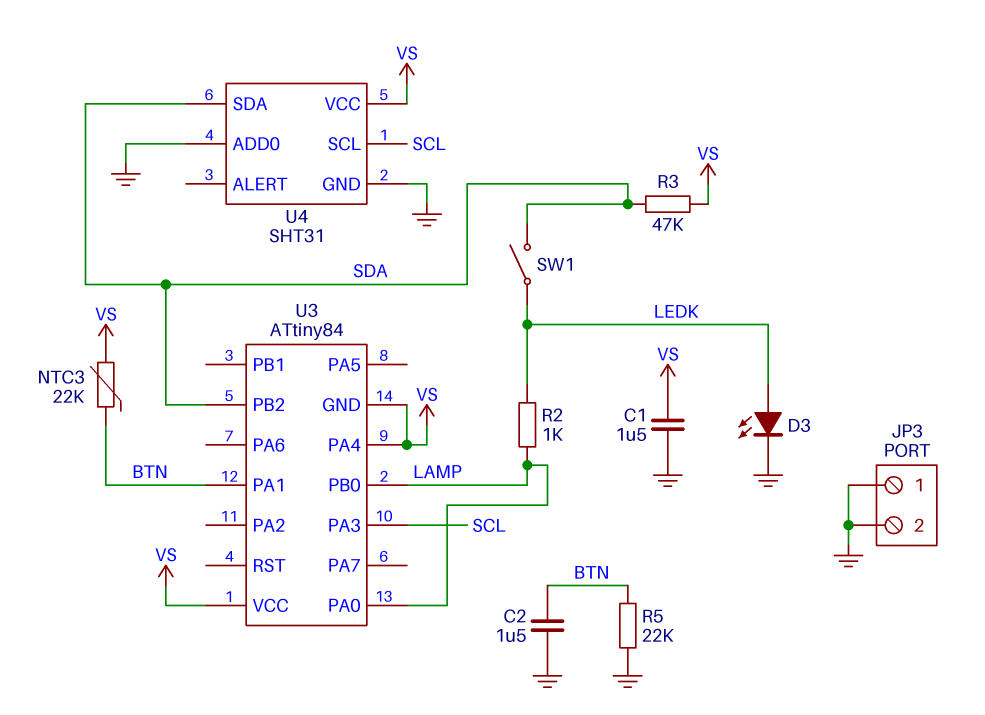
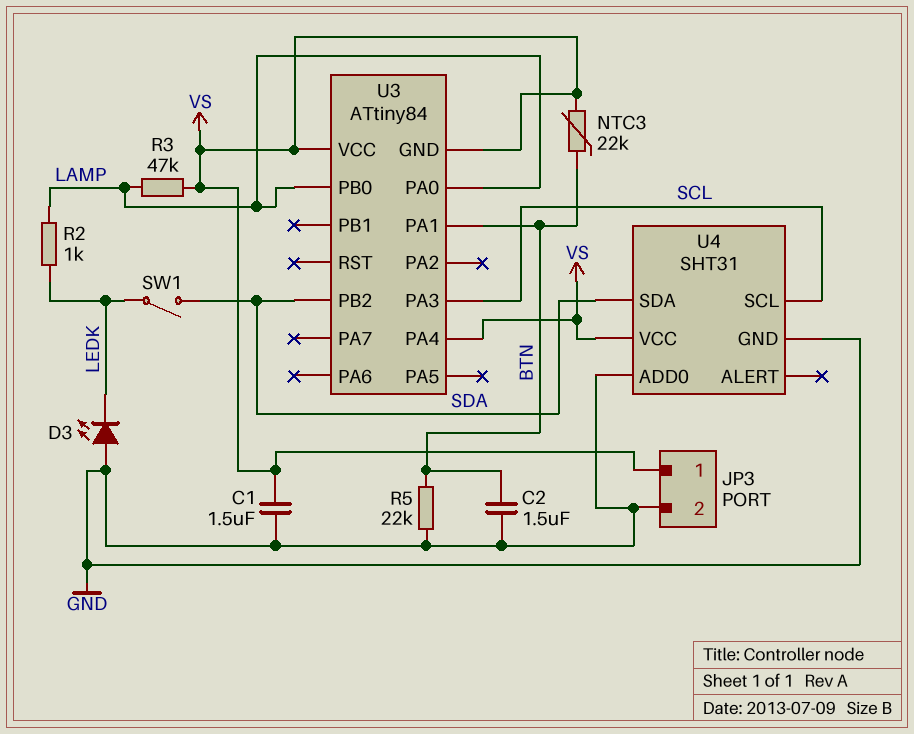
D3: LED (A LEDK, K GND) -> LED (A GND, K LEDK)
JP3 pin 1: GND -> VS
R3: 47k (SDA, VS) -> 47k (LAMP, VS)

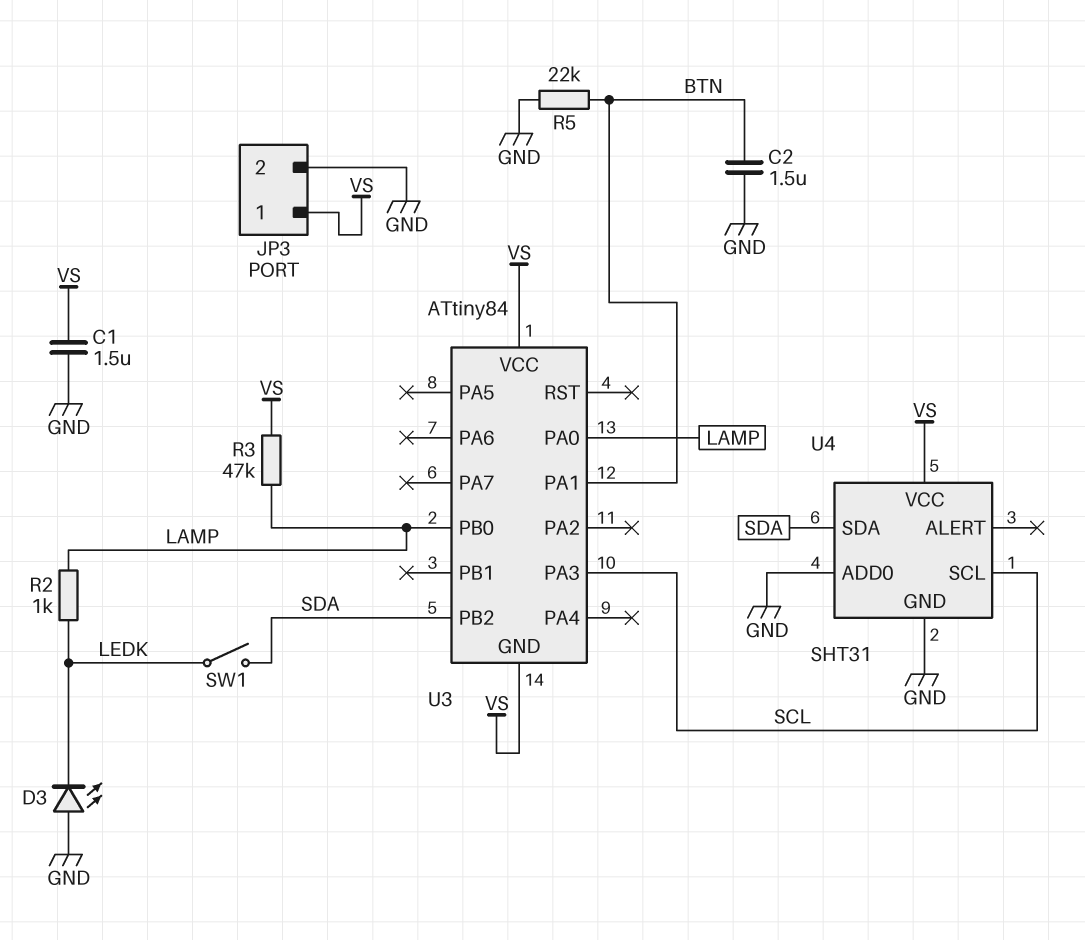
NTC3: 22k (BTN, VS) -> none
U3 pin PA4: VS -> none

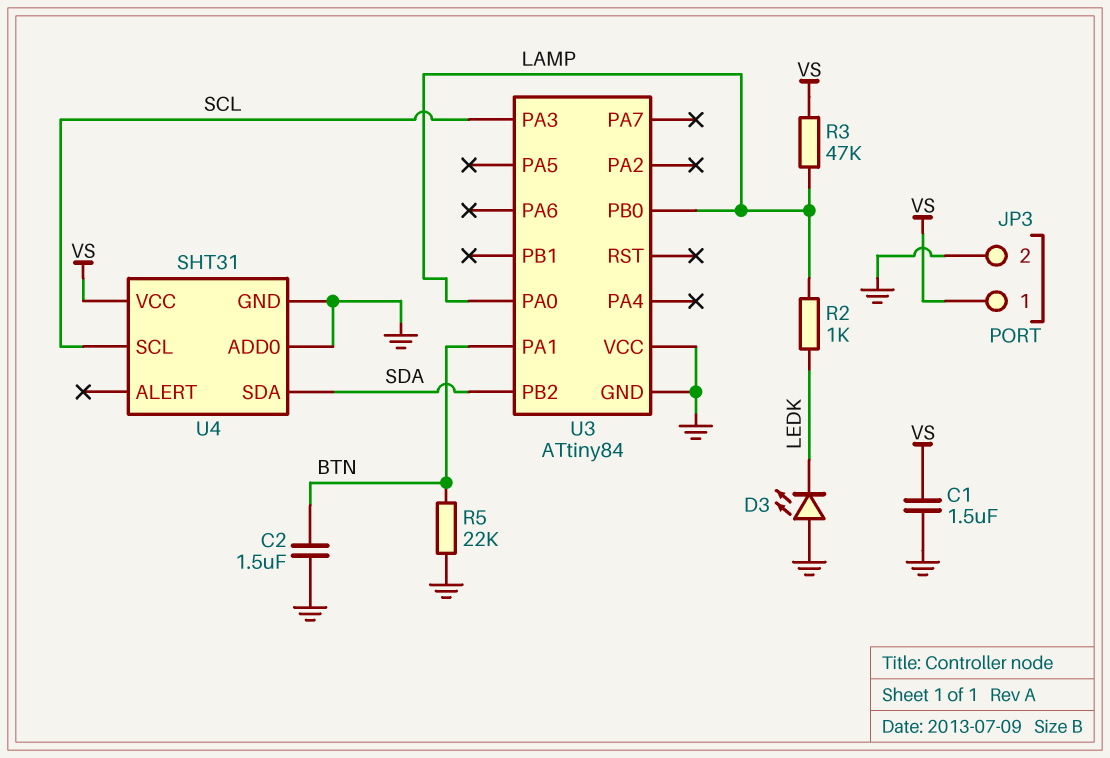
SW1: switch (LEDK, SDA) -> none
U3 pin GND: VS -> GND
U3 pin VCC: VS -> GND

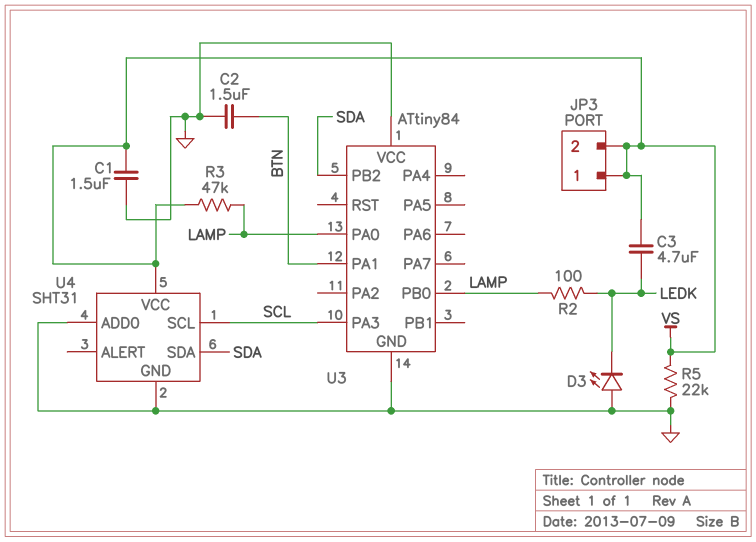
C3: none -> 4.7uF (LEDK, VS)
JP3 pin 2: GND -> VS
R2: 1k (LAMP, LEDK) -> 100 (LAMP, LEDK)
R5: 22k (BTN, GND) -> 22k (GND, VS)

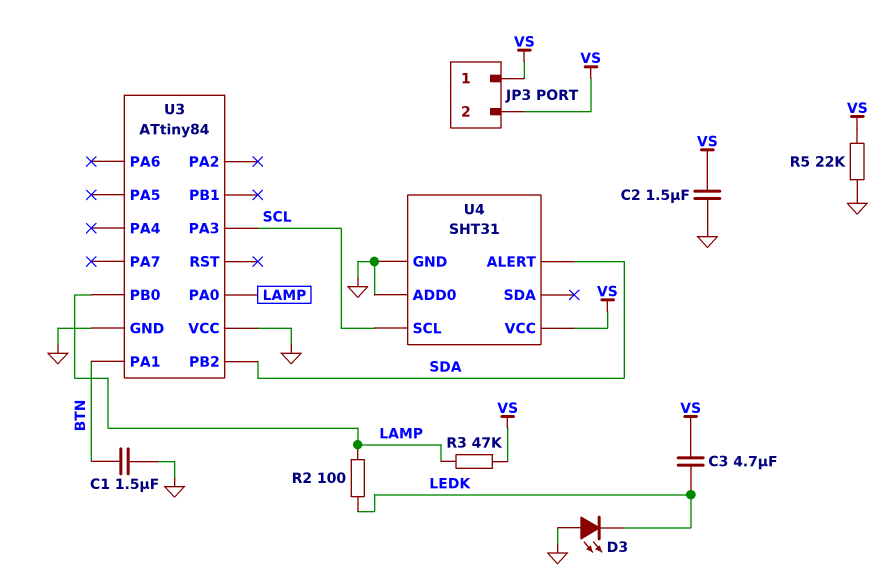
C1: 1.5uF (GND, VS) -> 1.5uF (BTN, GND)
C2: 1.5uF (BTN, GND) -> 1.5uF (GND, VS)
U4 pin ALERT: none -> SDA
U4 pin SDA: SDA -> none

